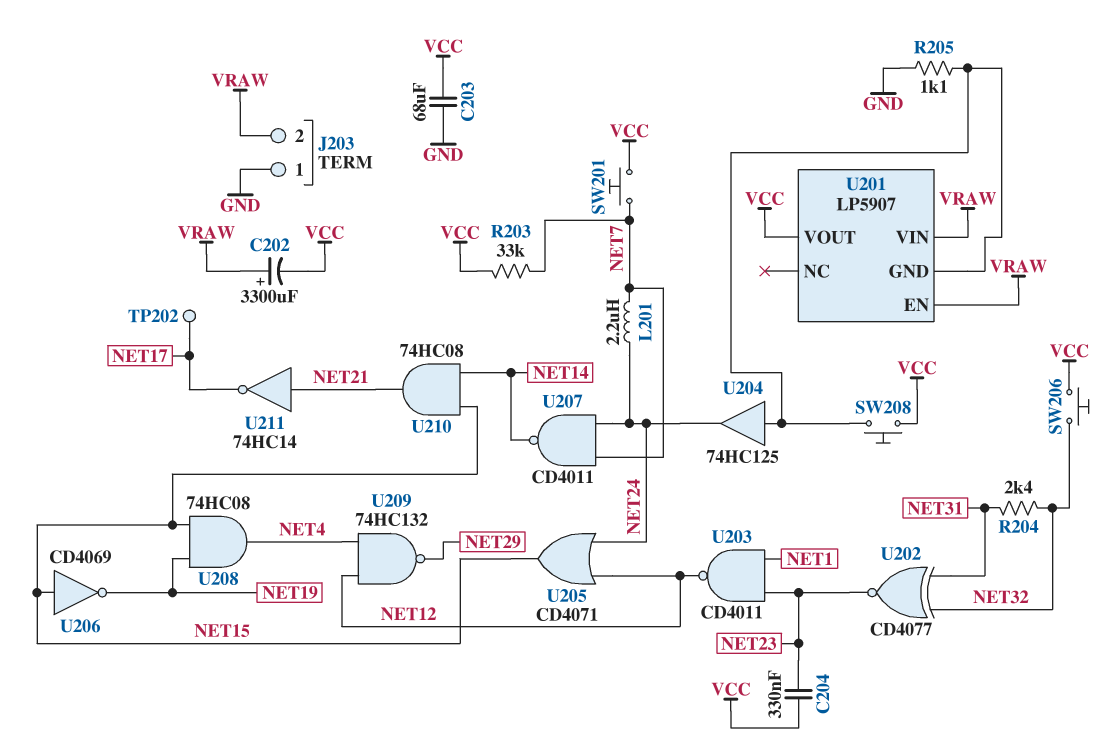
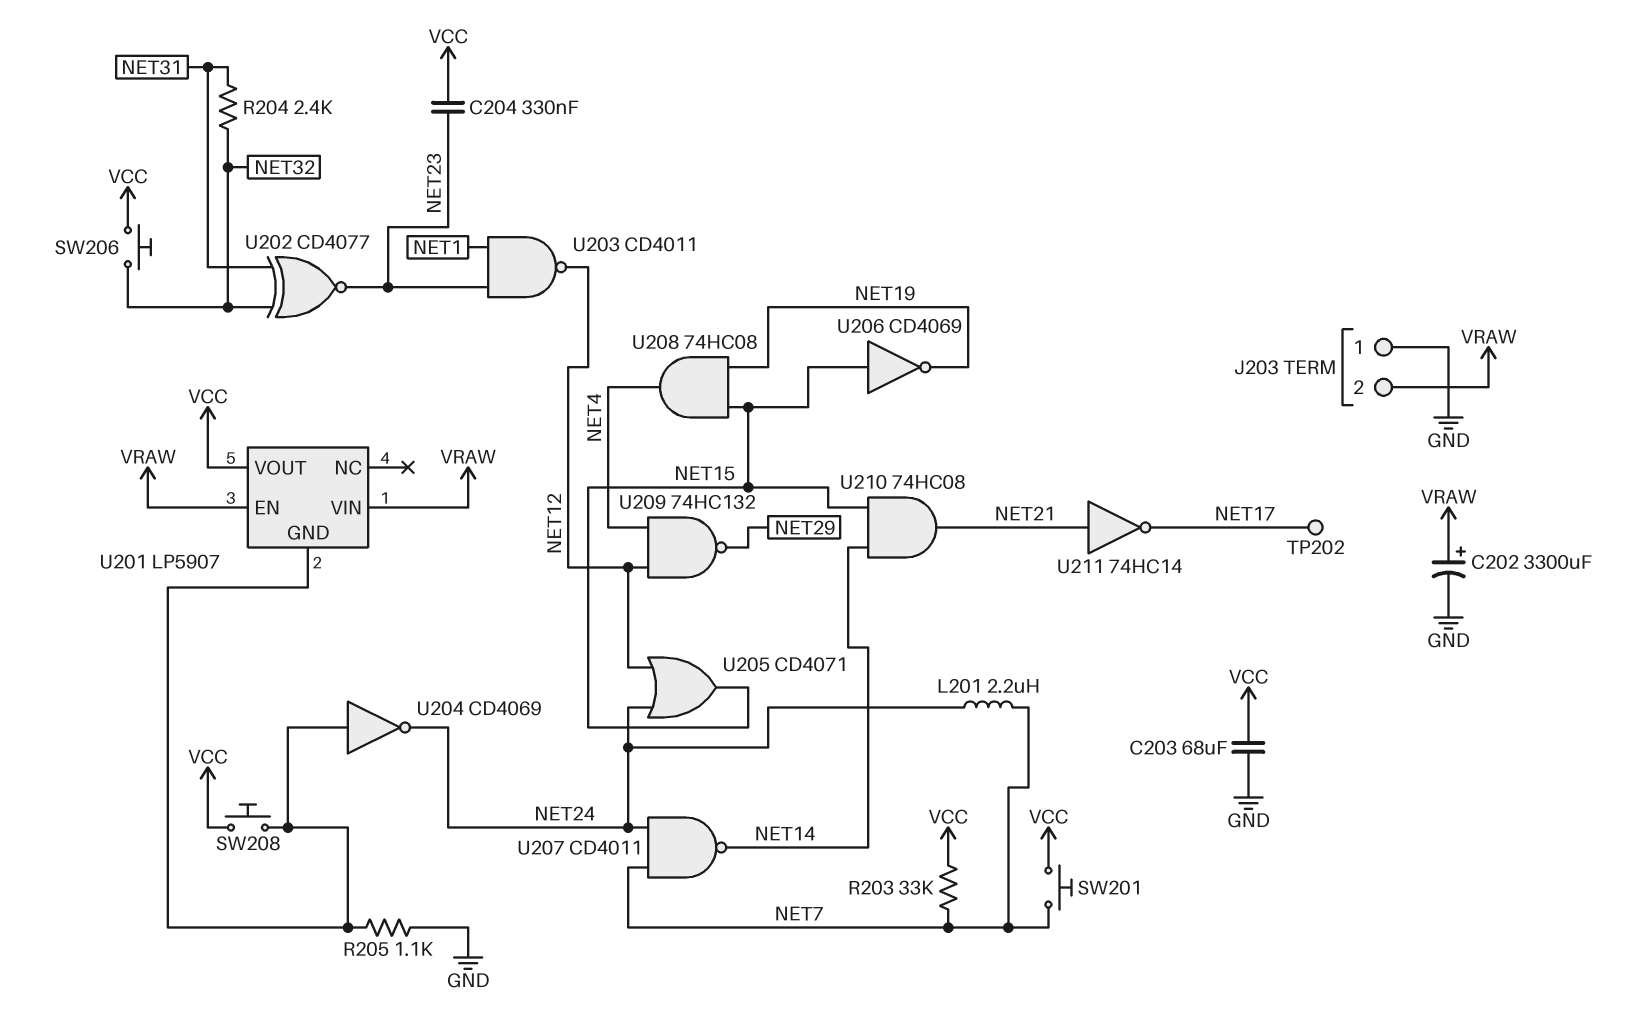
C202: 3300uF (plus VRAW, minus VCC) -> 3300uF (plus VRAW, minus GND)
U204: buffer 74HC125 (in U201/GND, out NET24) -> NOT CD4069 (in U201/GND, out NET24)

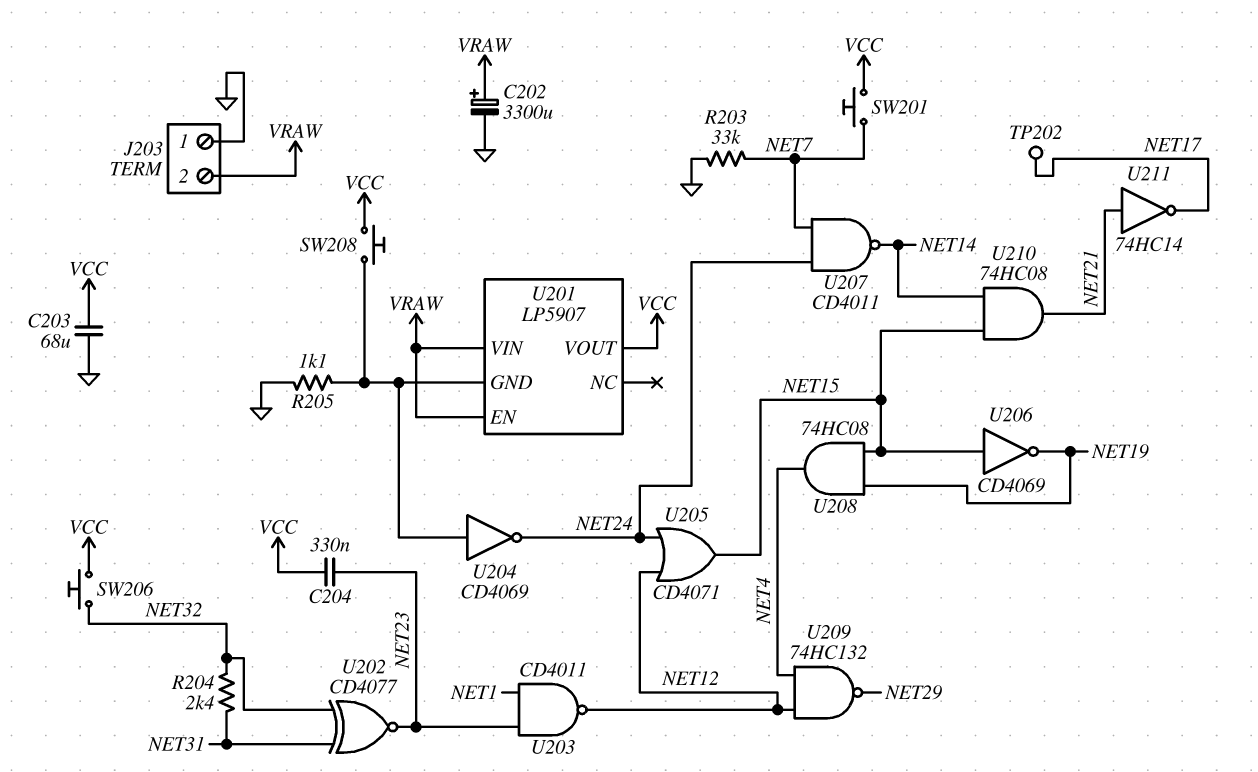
L201: 2.2uH (NET7, NET24) -> none
R203: 33k (NET7, VCC) -> 33k (GND, NET7)

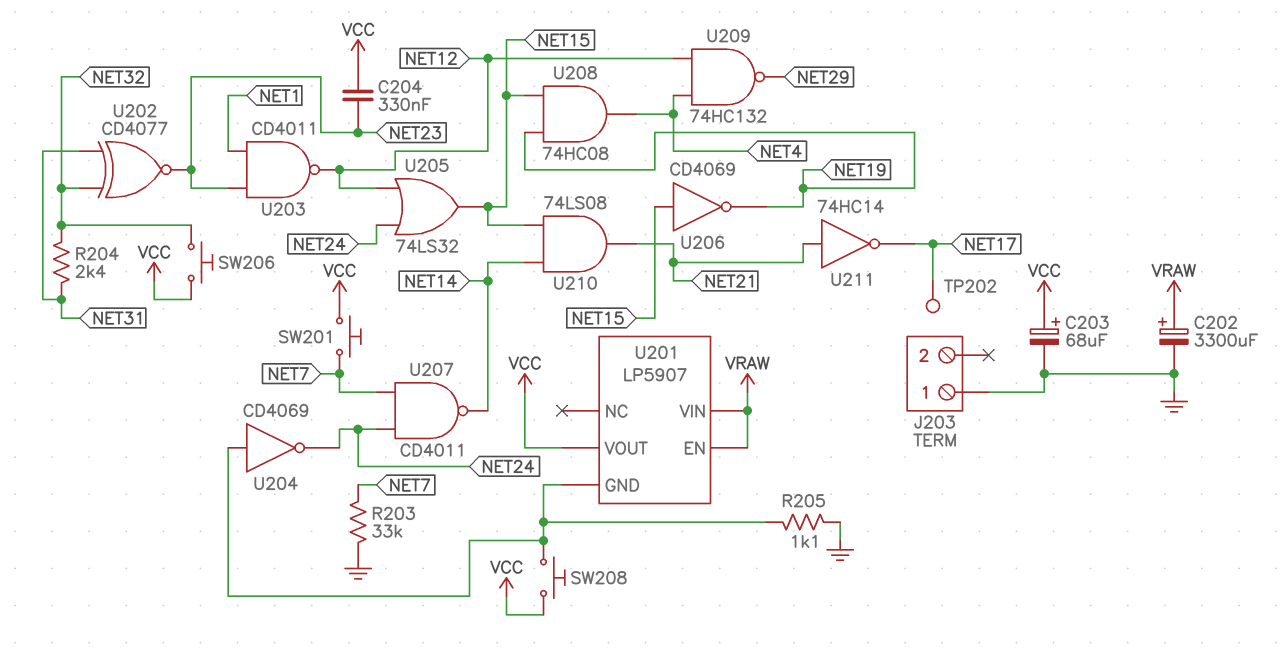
C203: 68uF (GND, VCC) -> 68uF (plus VCC, minus GND)
J203 pin 2: VRAW -> none
U205: OR CD4071 (in NET12, in NET24, out NET15) -> OR 74LS32 (in NET12, in NET24, out NET15)
U210: AND 74HC08 (in NET14, in NET15, out NET21) -> AND 74LS08 (in NET14, in NET15, out NET21)

